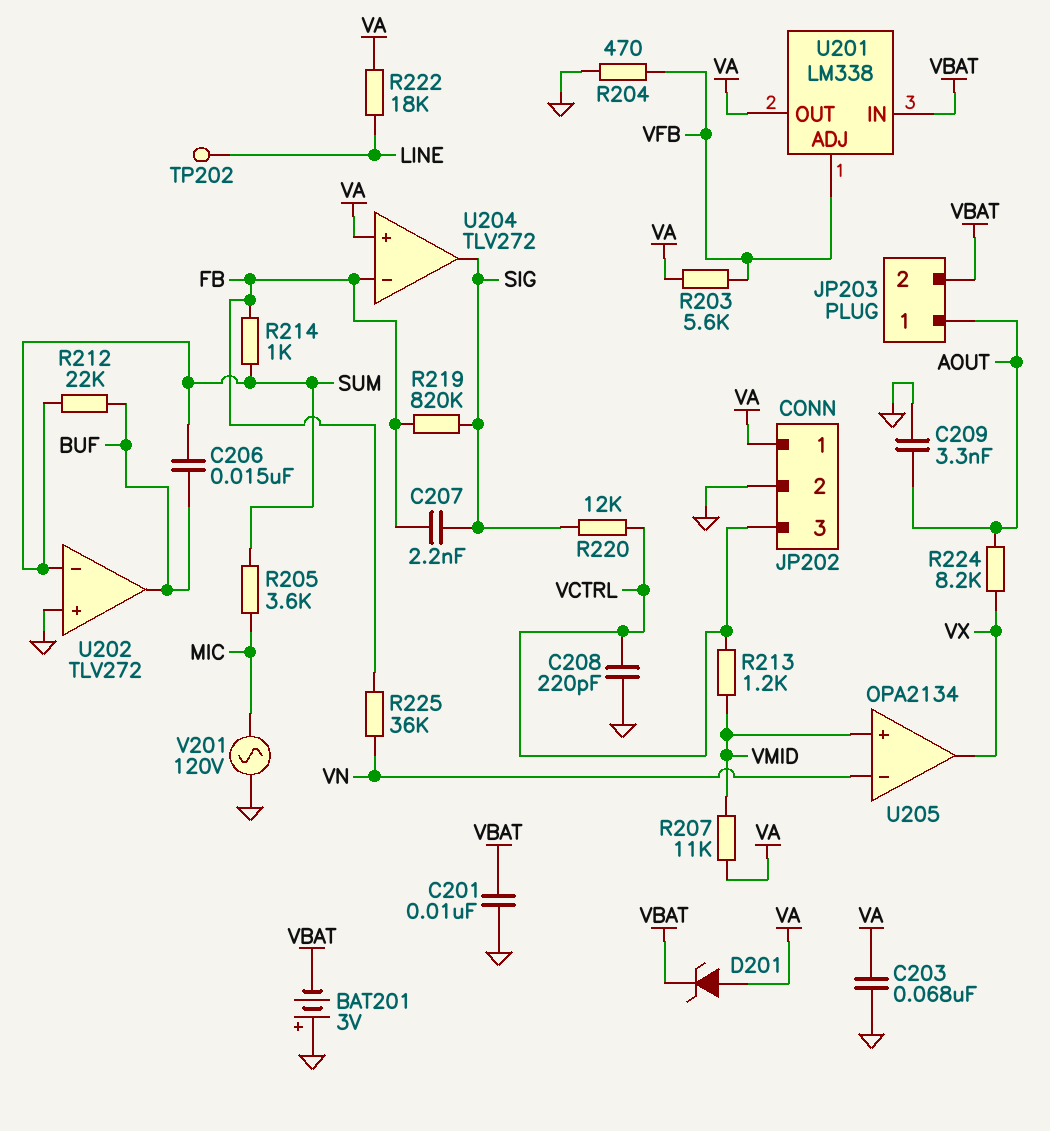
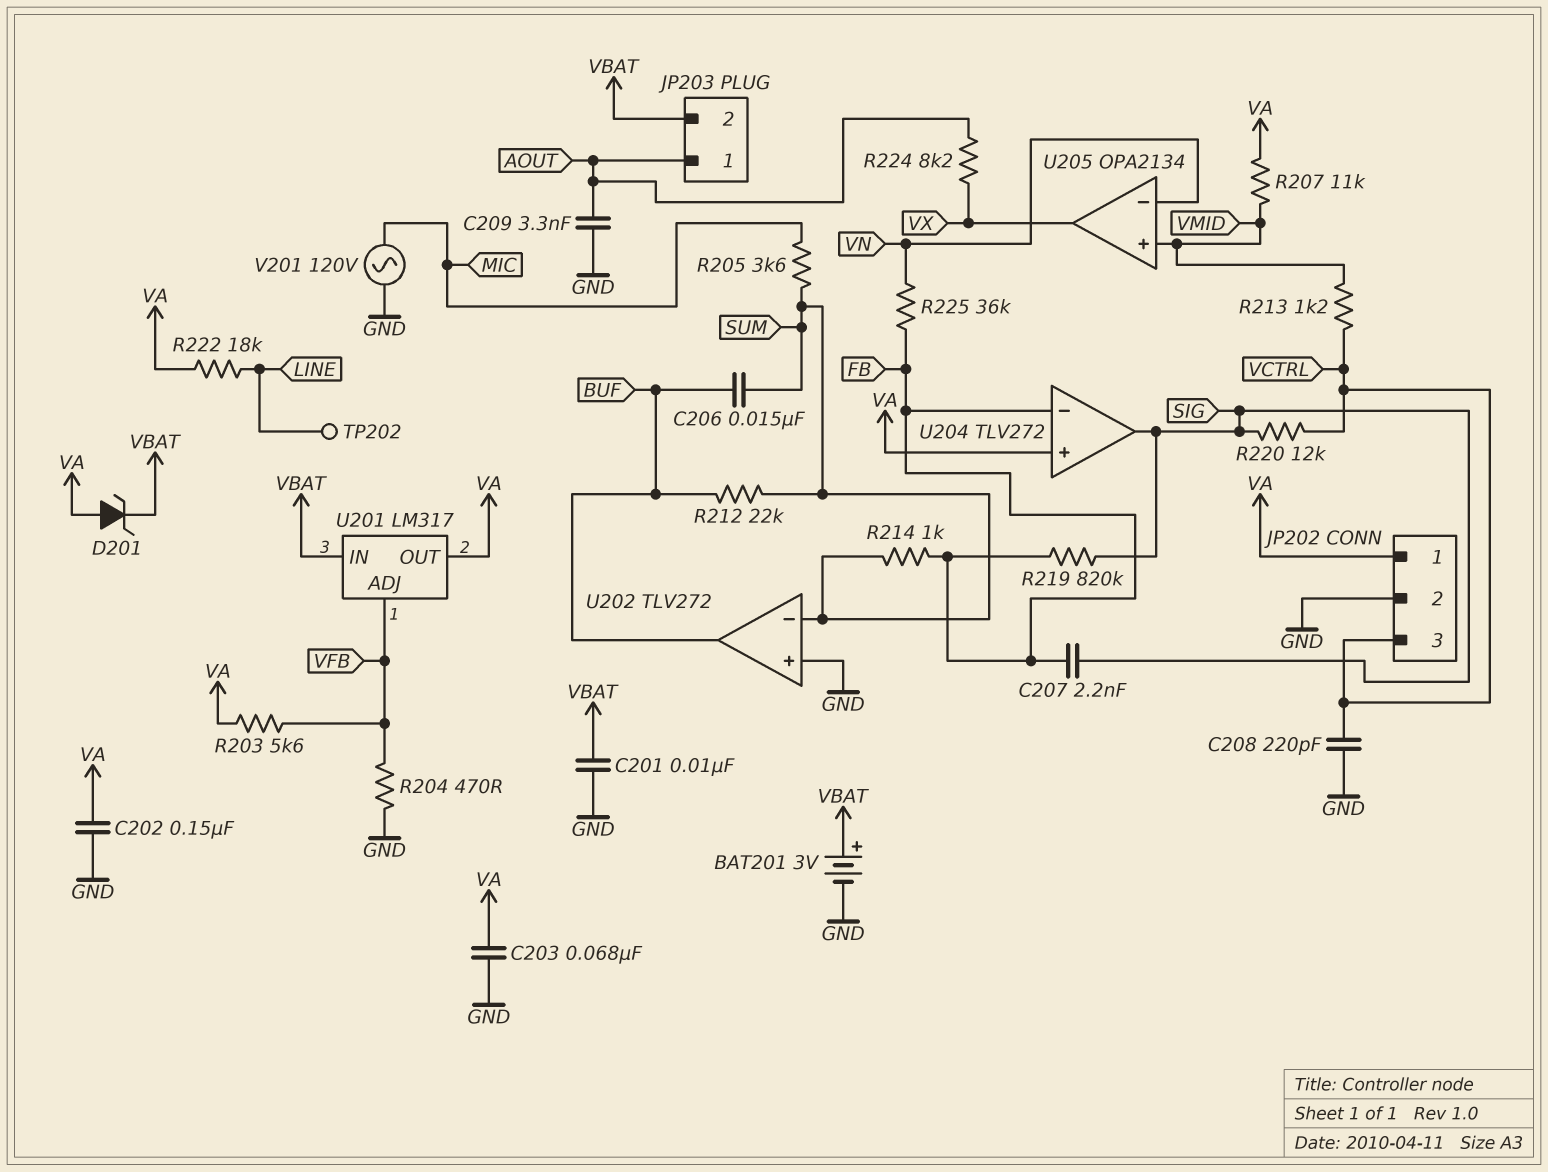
BAT201: 3V (plus GND, minus VBAT) -> 3V (plus VBAT, minus GND)
C202: none -> 150nF (GND, VA)
U201: LM338 -> LM317

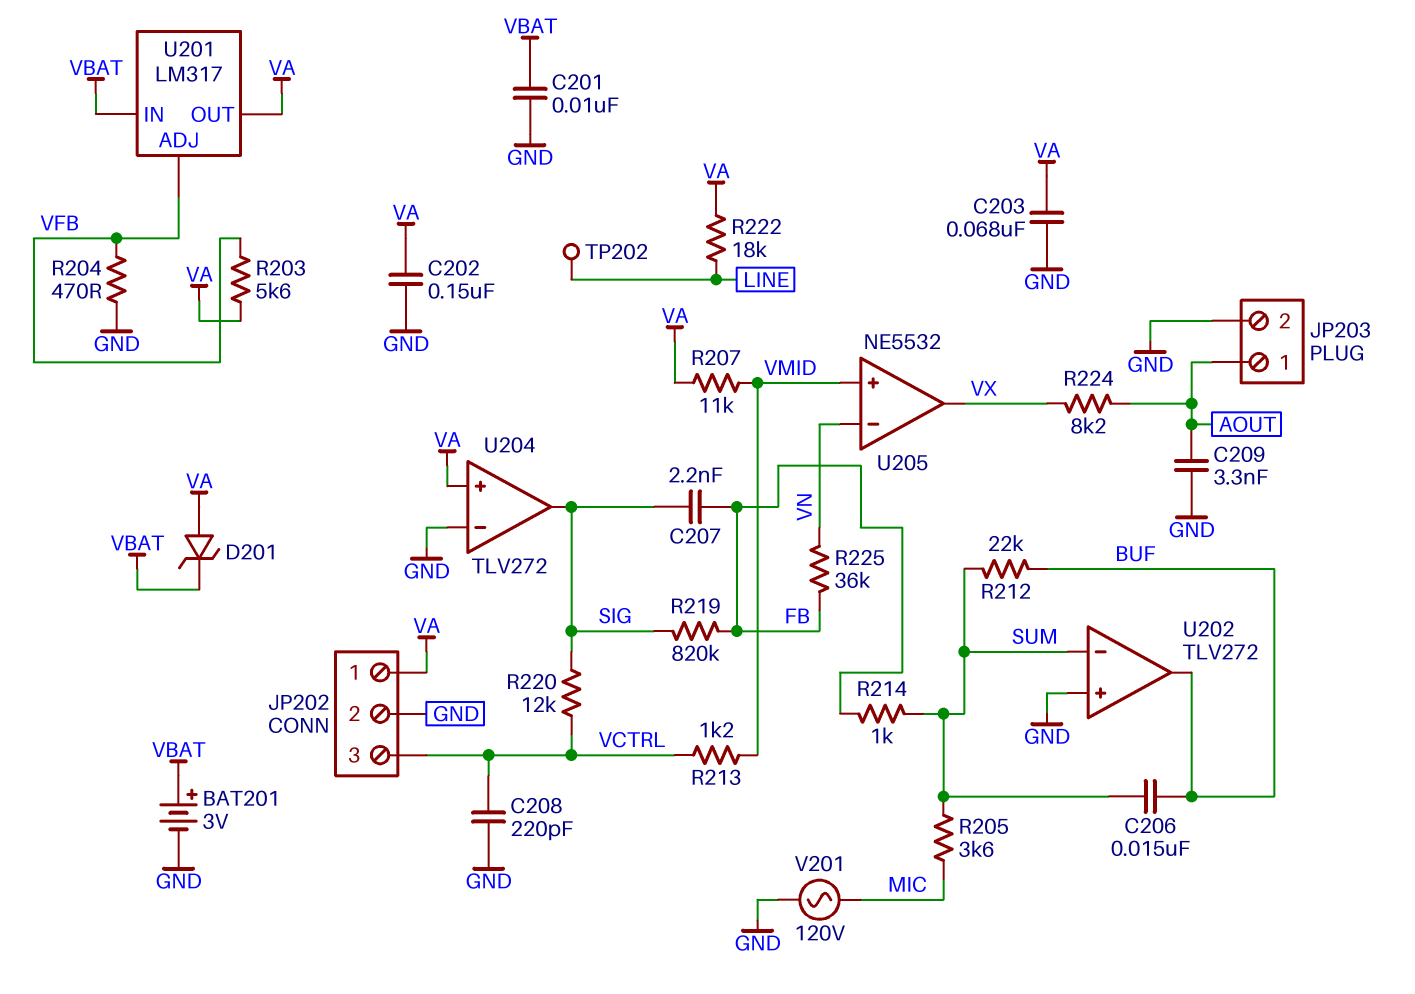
JP203 pin 2: VBAT -> GND
U204 pin in-: FB -> GND
U205: OPA2134 -> NE5532

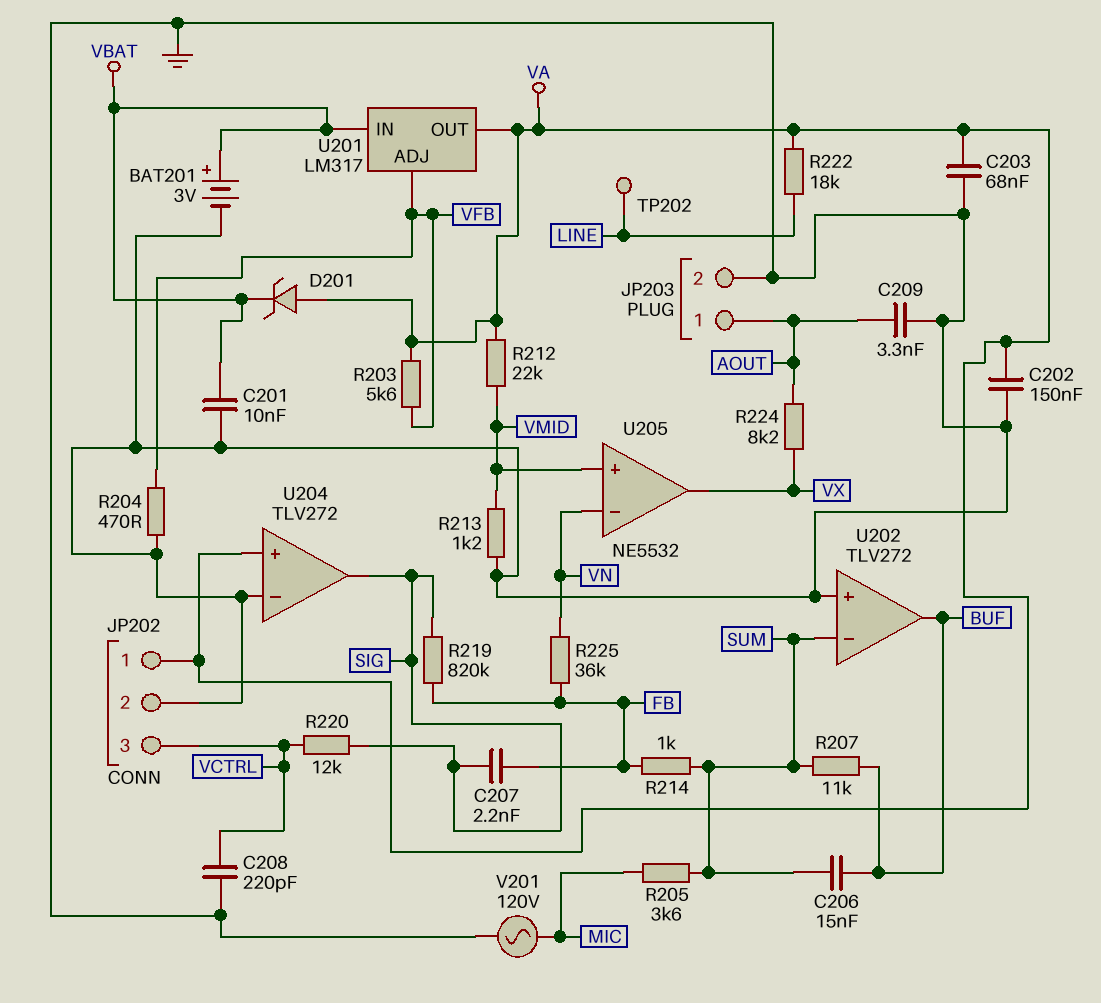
R207: 11k (VA, VMID) -> 11k (BUF, SUM)
R212: 22k (BUF, SUM) -> 22k (VA, VMID)
R213: 1.2k (VCTRL, VMID) -> 1.2k (GND, VMID)

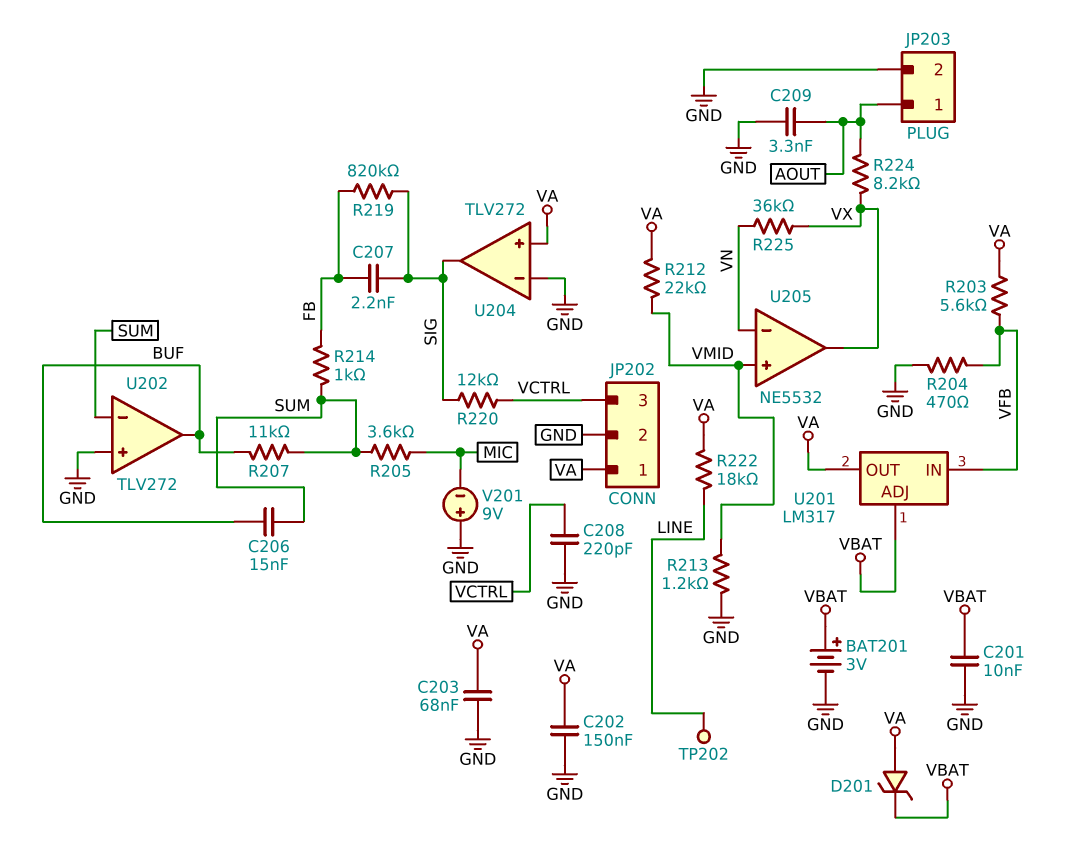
R225: 36k (FB, VN) -> 36k (VN, VX)
U201 pin ADJ: VFB -> VBAT
U201 pin IN: VBAT -> VFB
V201: AC 120V (GND, MIC) -> 9V (plus GND, minus MIC)

